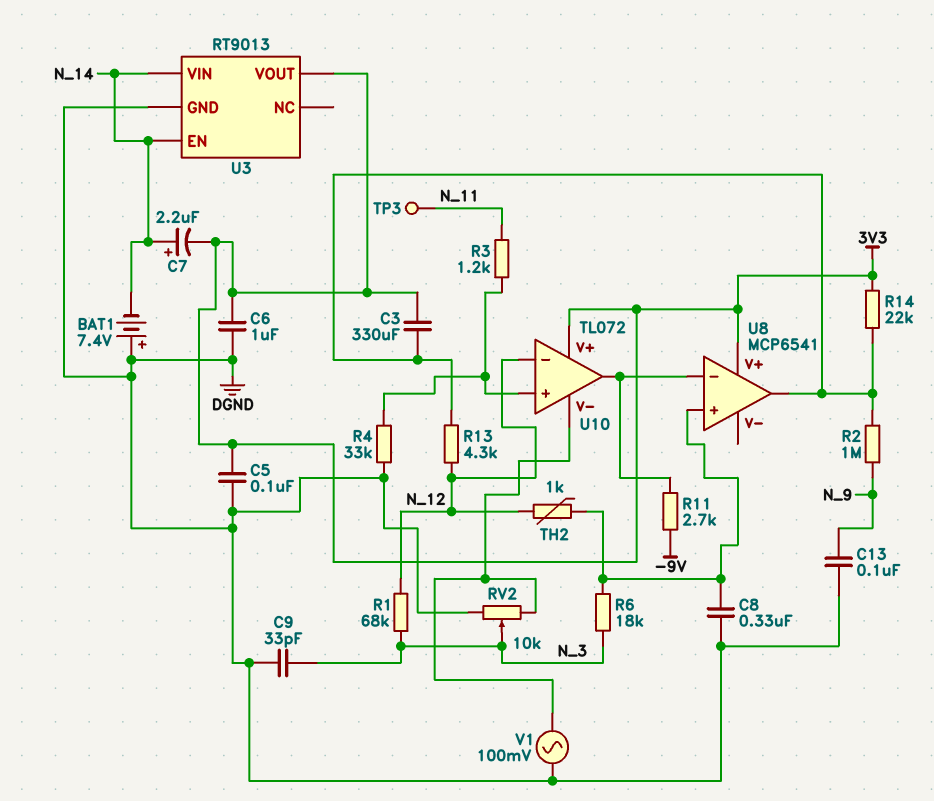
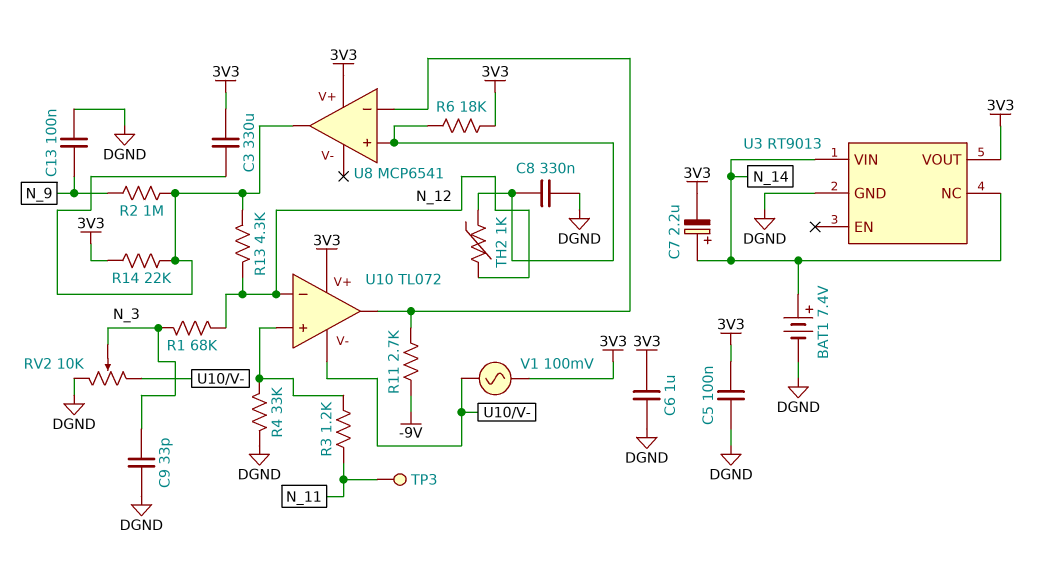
BAT1: 7.4V (plus DGND, minus N_14) -> 7.4V (plus N_14, minus DGND)
R6: 18k (N_3, U8/in+) -> 18k (3V3, U8/in+)
U3 pin EN: N_14 -> none
U3 pin NC: none -> N_14
V1: AC 100mV (DGND, U10/V-) -> AC 100mV (3V3, U10/V-)

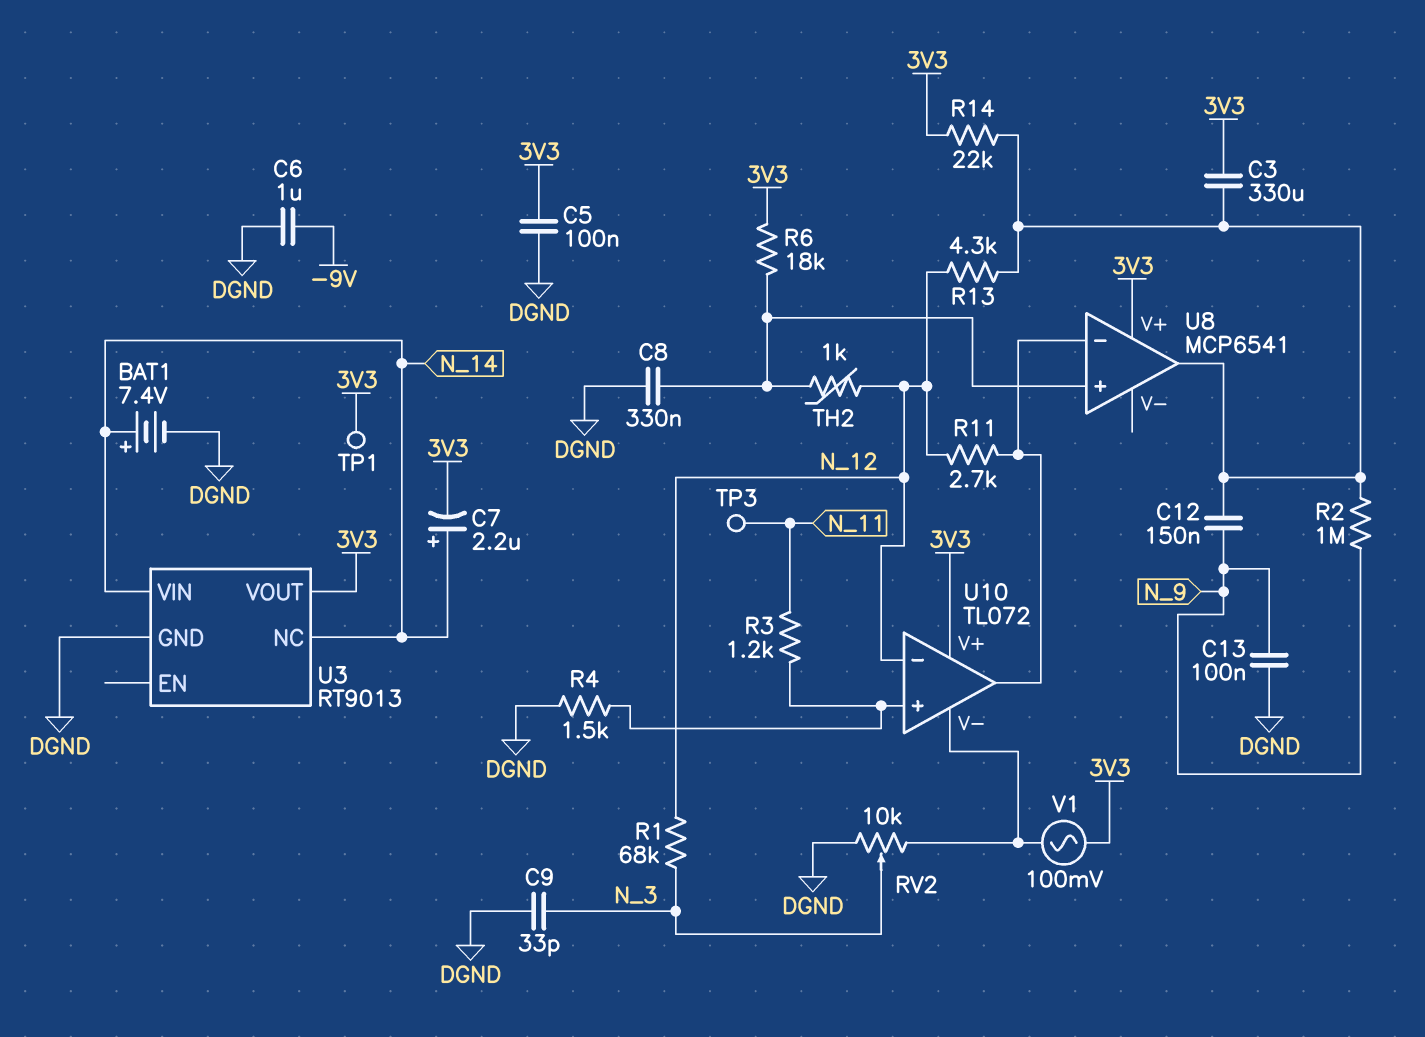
C6: 1uF (3V3, DGND) -> 1uF (-9V, DGND)
C12: none -> 150nF (N_9, U8/out)
R4: 33k (DGND, U10/in+) -> 1.5k (DGND, U10/in+)
R11: 2.7k (-9V, U8/in-) -> 2.7k (N_12, U8/in-)
TP1: none -> test point (3V3)

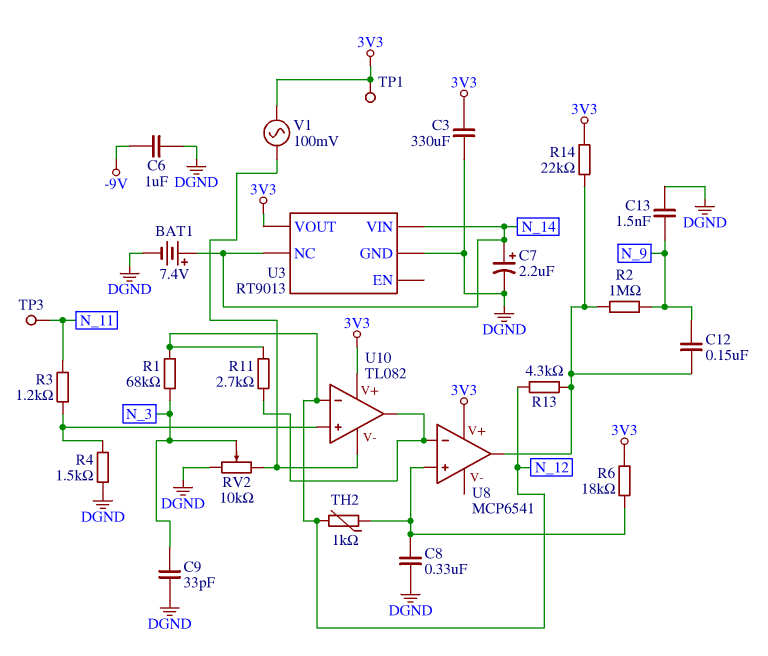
C3: 330uF (3V3, U8/out) -> 330uF (3V3, DGND)
C5: 100nF (3V3, DGND) -> none
C7: 2.2uF (plus N_14, minus 3V3) -> 2.2uF (plus N_14, minus DGND)
C13: 100nF (DGND, N_9) -> 1.5nF (DGND, N_9)
U10: TL072 -> TL082

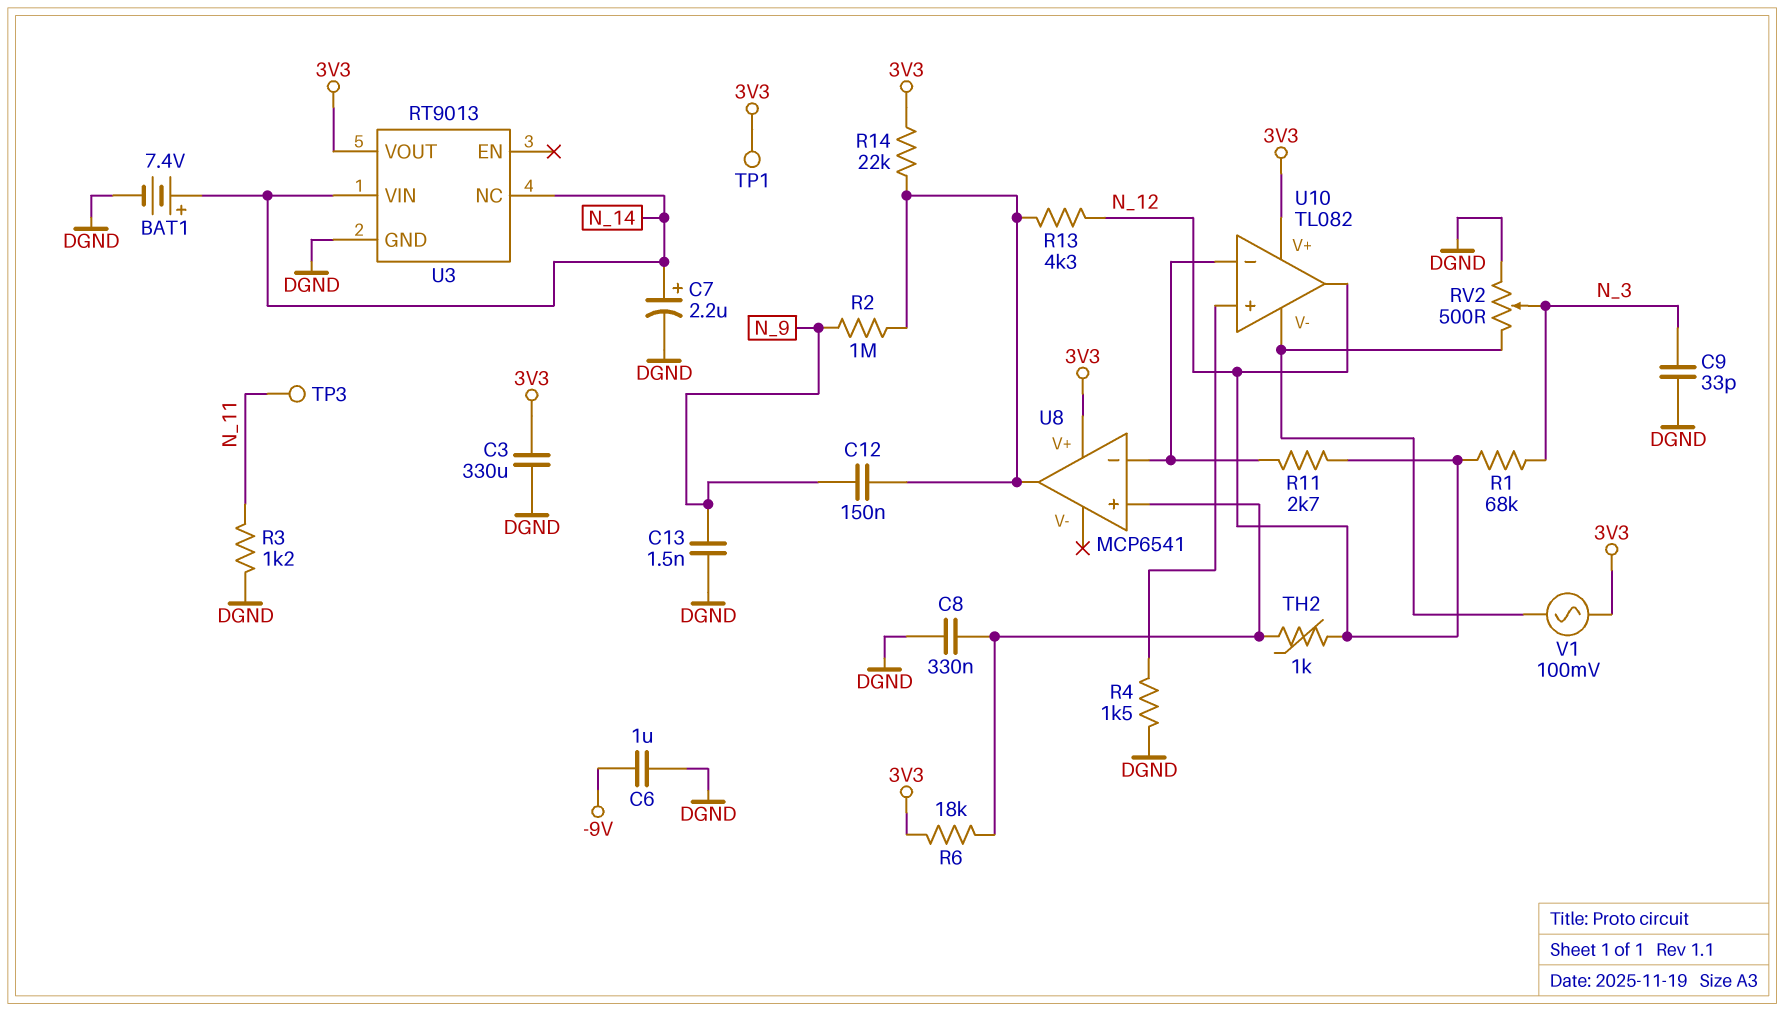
R3: 1.2k (N_11, U10/in+) -> 1.2k (DGND, N_11)
RV2: 10k (DGND, U10/V-, wiper N_3) -> 500 (DGND, U10/V-, wiper N_3)
U10 pin in-: N_12 -> U8/in-
U10 pin out: U8/in- -> N_12

